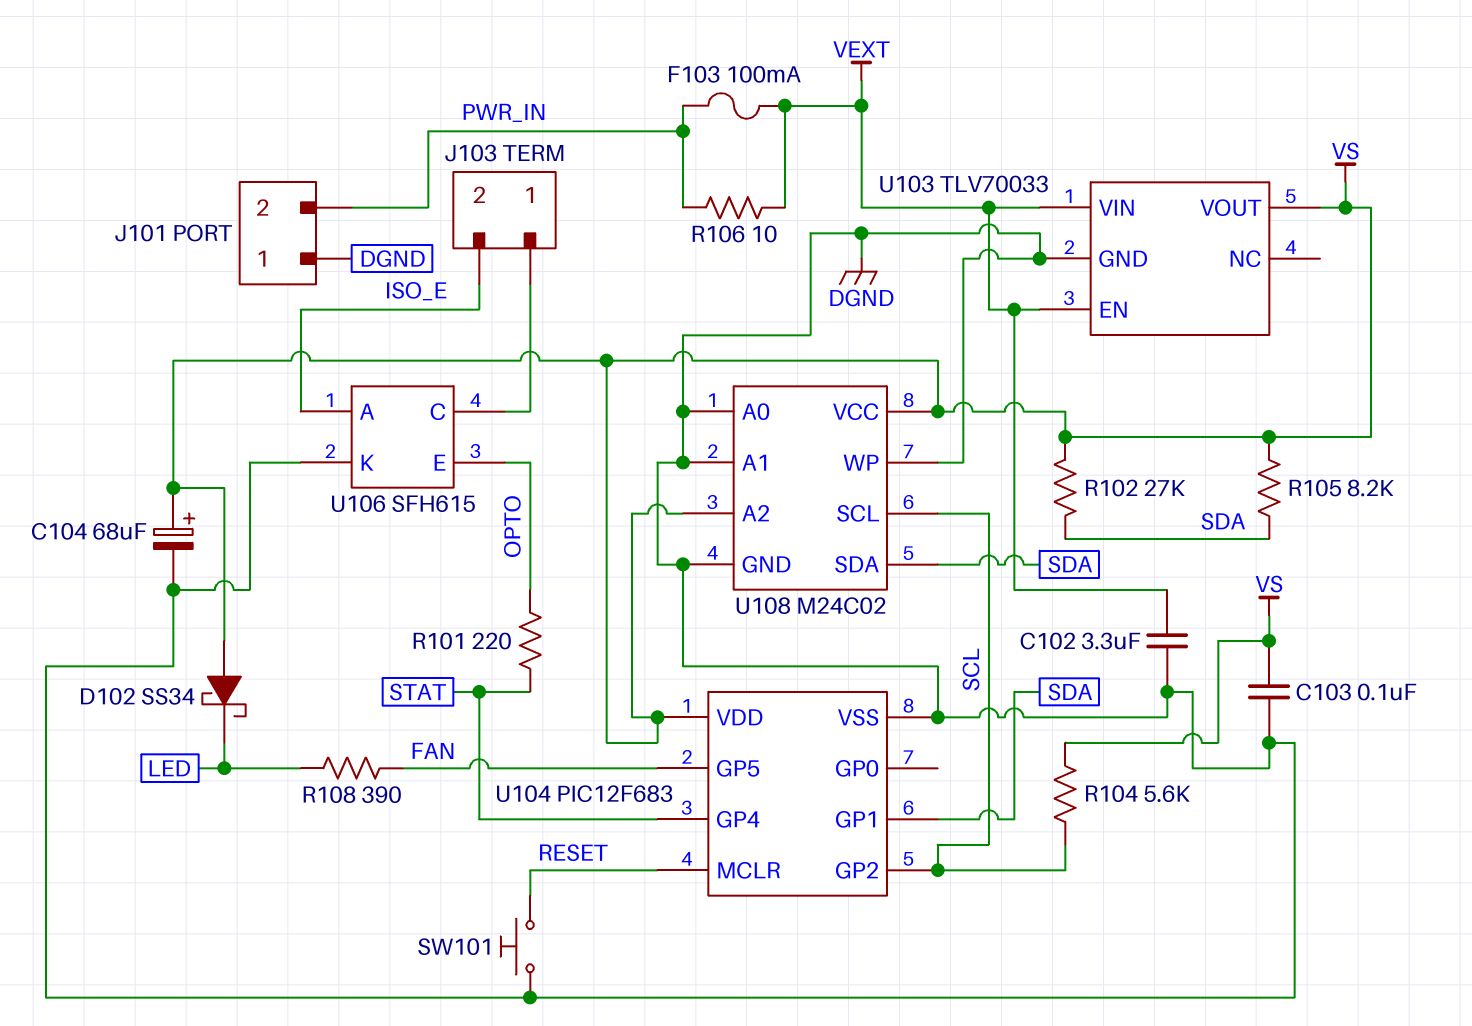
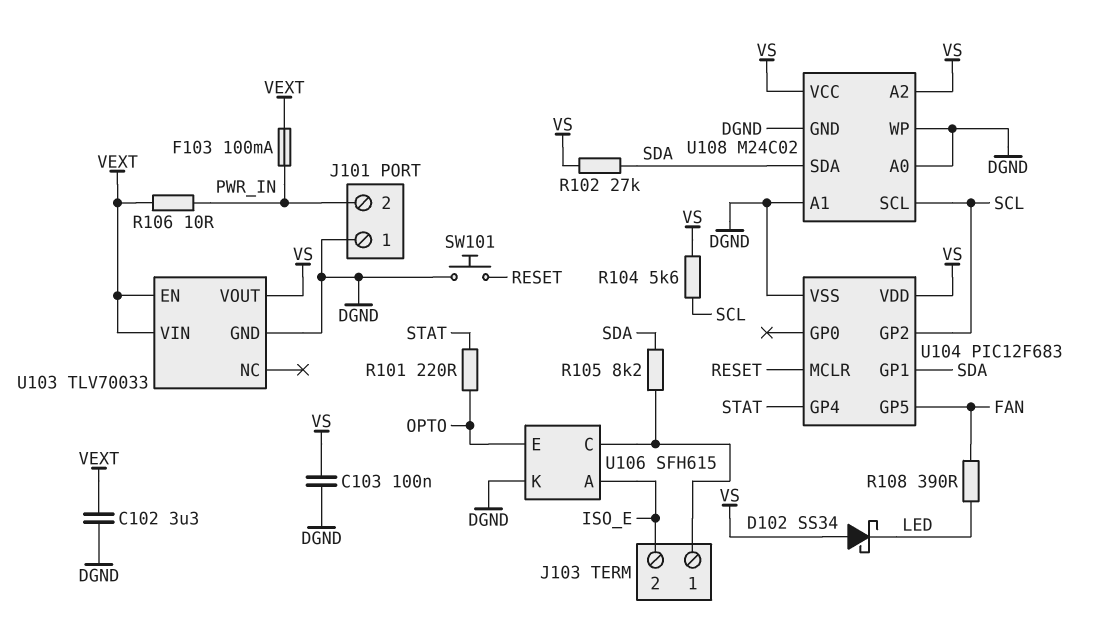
C104: 68uF (plus VS, minus DGND) -> none
R105: 8.2k (SDA, VS) -> 8.2k (J103/1, SDA)

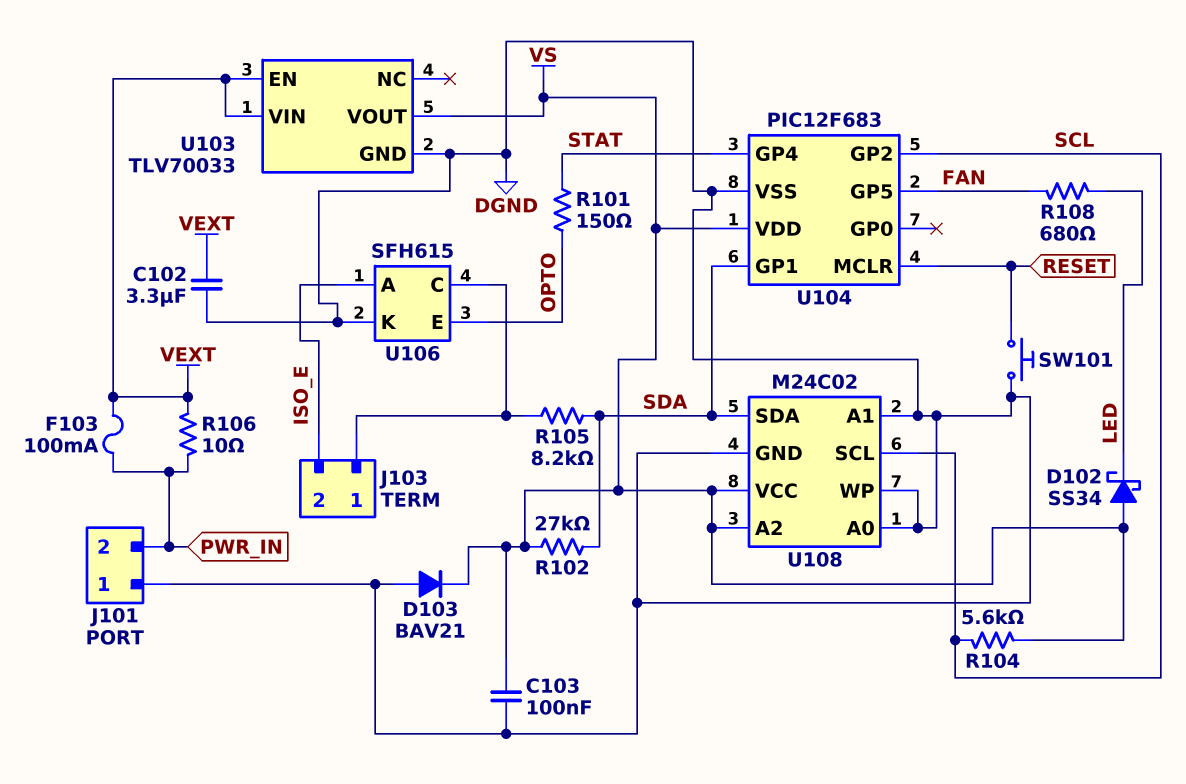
D103: none -> diode BAV21 (A DGND, K VS)
R101: 220 (OPTO, STAT) -> 150 (OPTO, STAT)
R108: 390 (FAN, LED) -> 680 (FAN, LED)

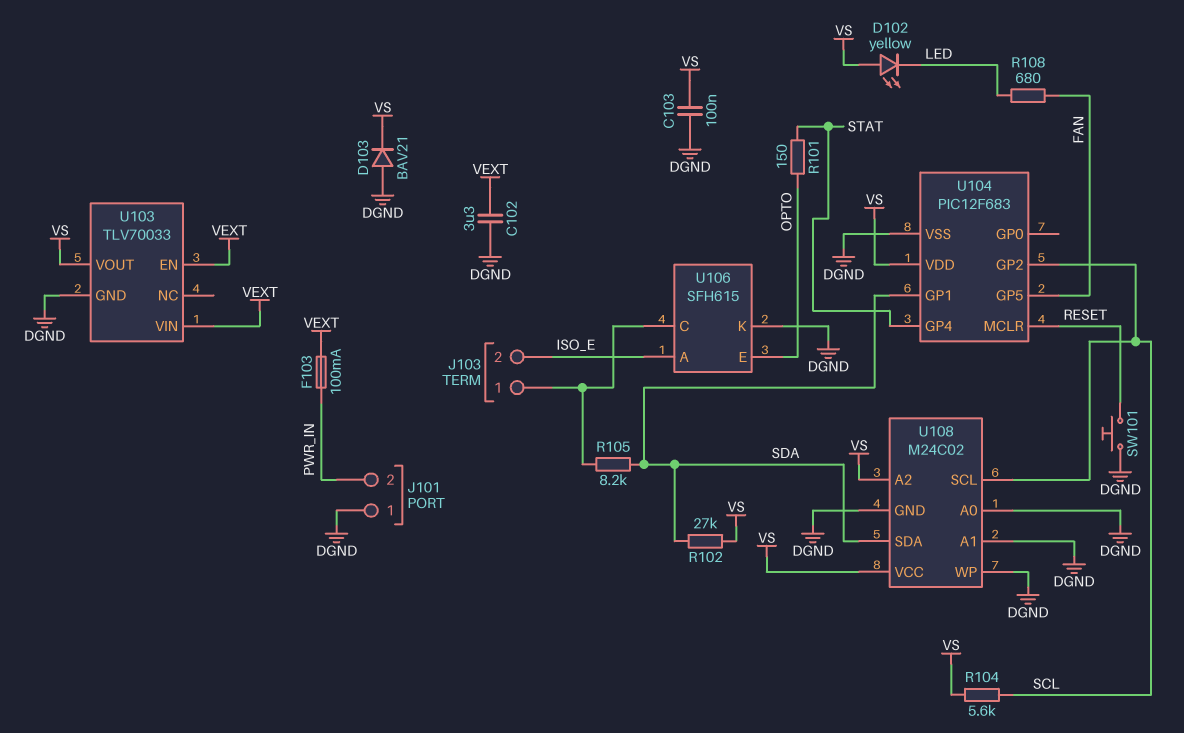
D102: schottky SS34 (A VS, K LED) -> LED yellow (A VS, K LED)
R106: 10 (PWR_IN, VEXT) -> none

